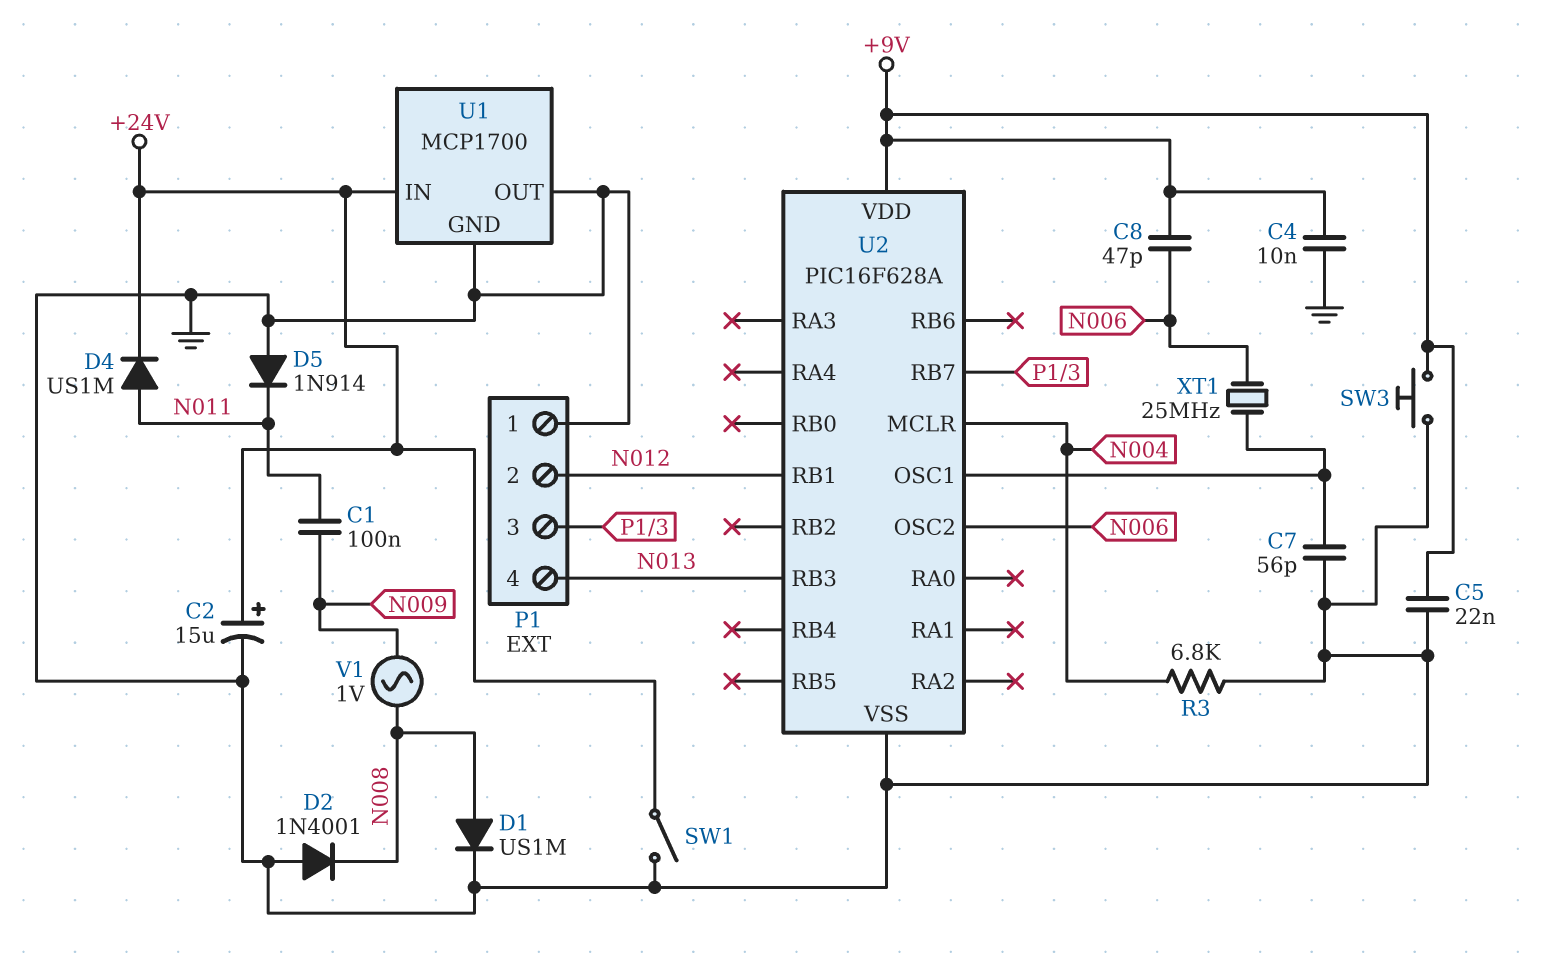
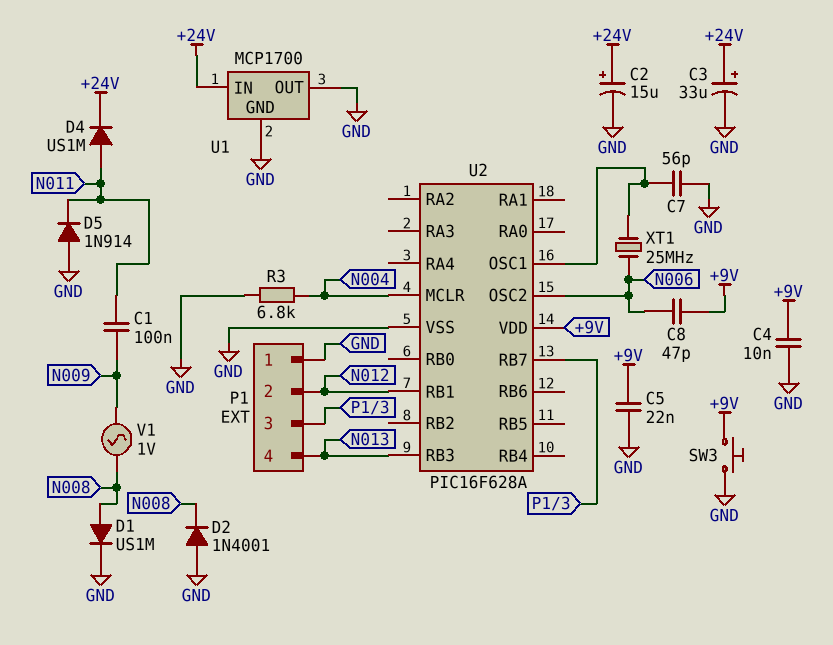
C3: none -> 33uF (plus +24V, minus GND)
SW1: switch (+24V, GND) -> none

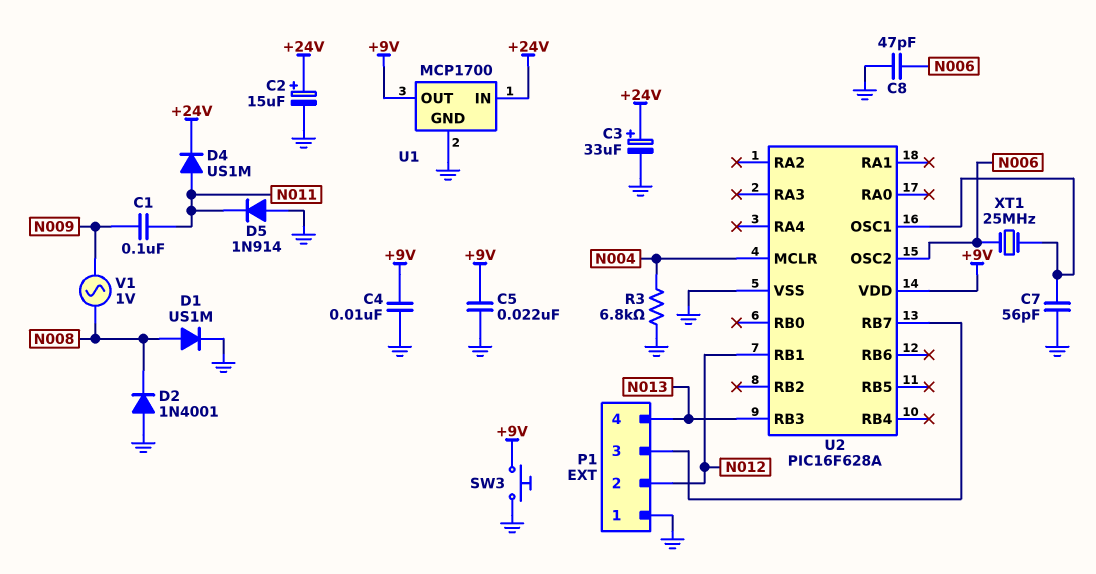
C8: 47pF (+9V, N006) -> 47pF (GND, N006)
U1 pin OUT: GND -> +9V

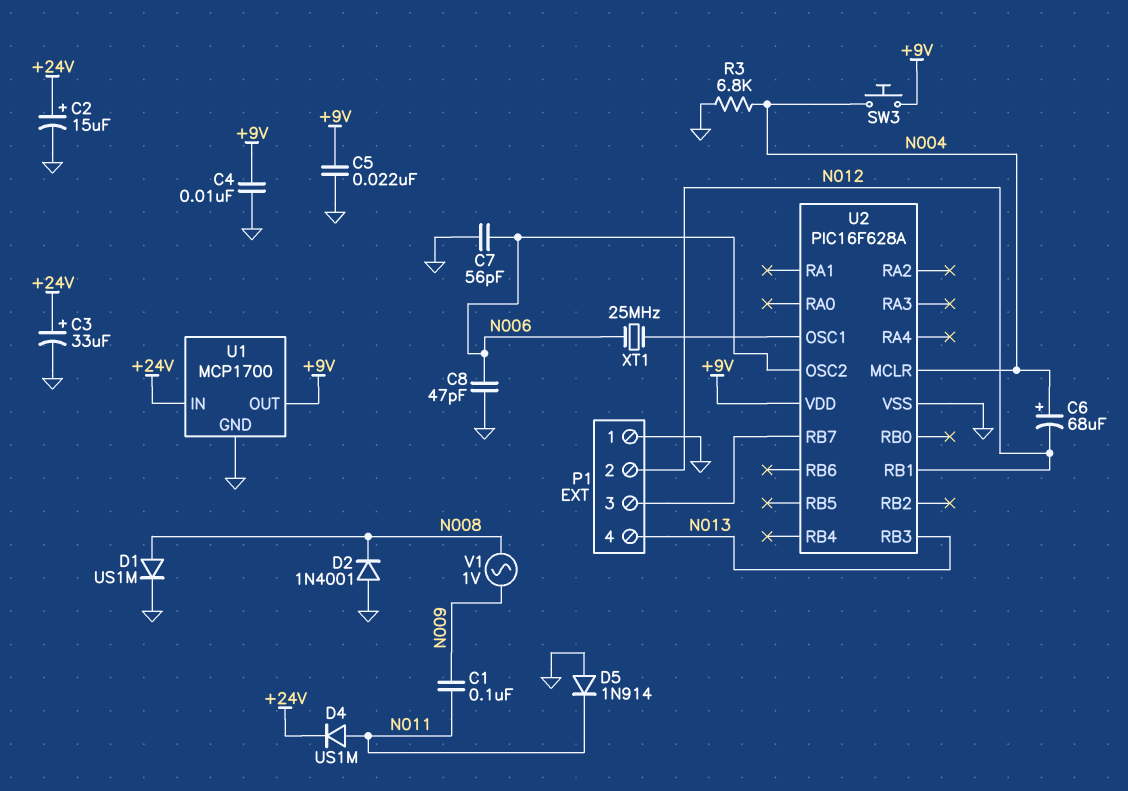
C6: none -> 68uF (plus N004, minus N012)
C7: 56pF (GND, U2/OSC1) -> 56pF (GND, N006)
SW3: button (+9V, GND) -> button (+9V, N004)

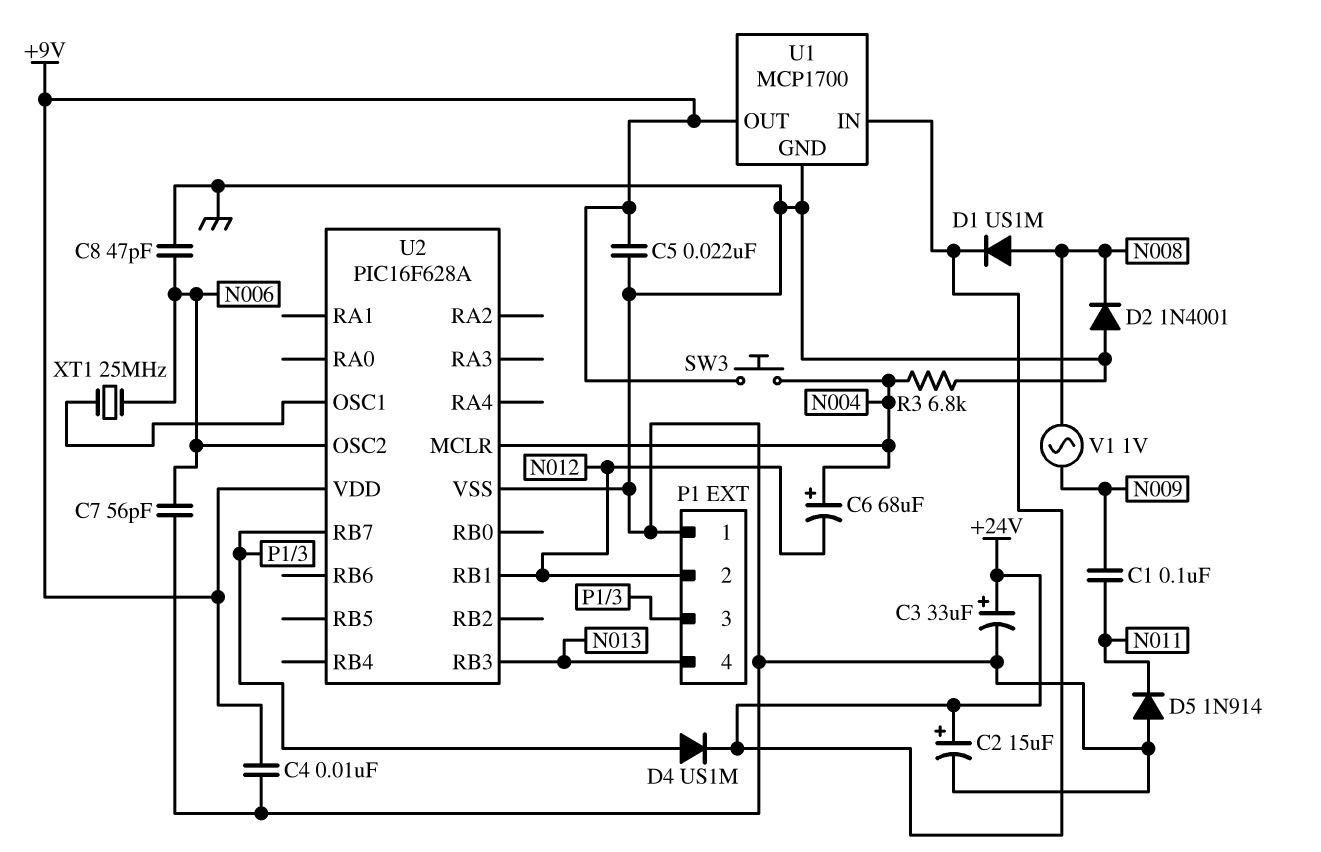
D1: diode US1M (A N008, K GND) -> diode US1M (A N008, K +24V)
D4: diode US1M (A N011, K +24V) -> diode US1M (A P1/3, K +24V)

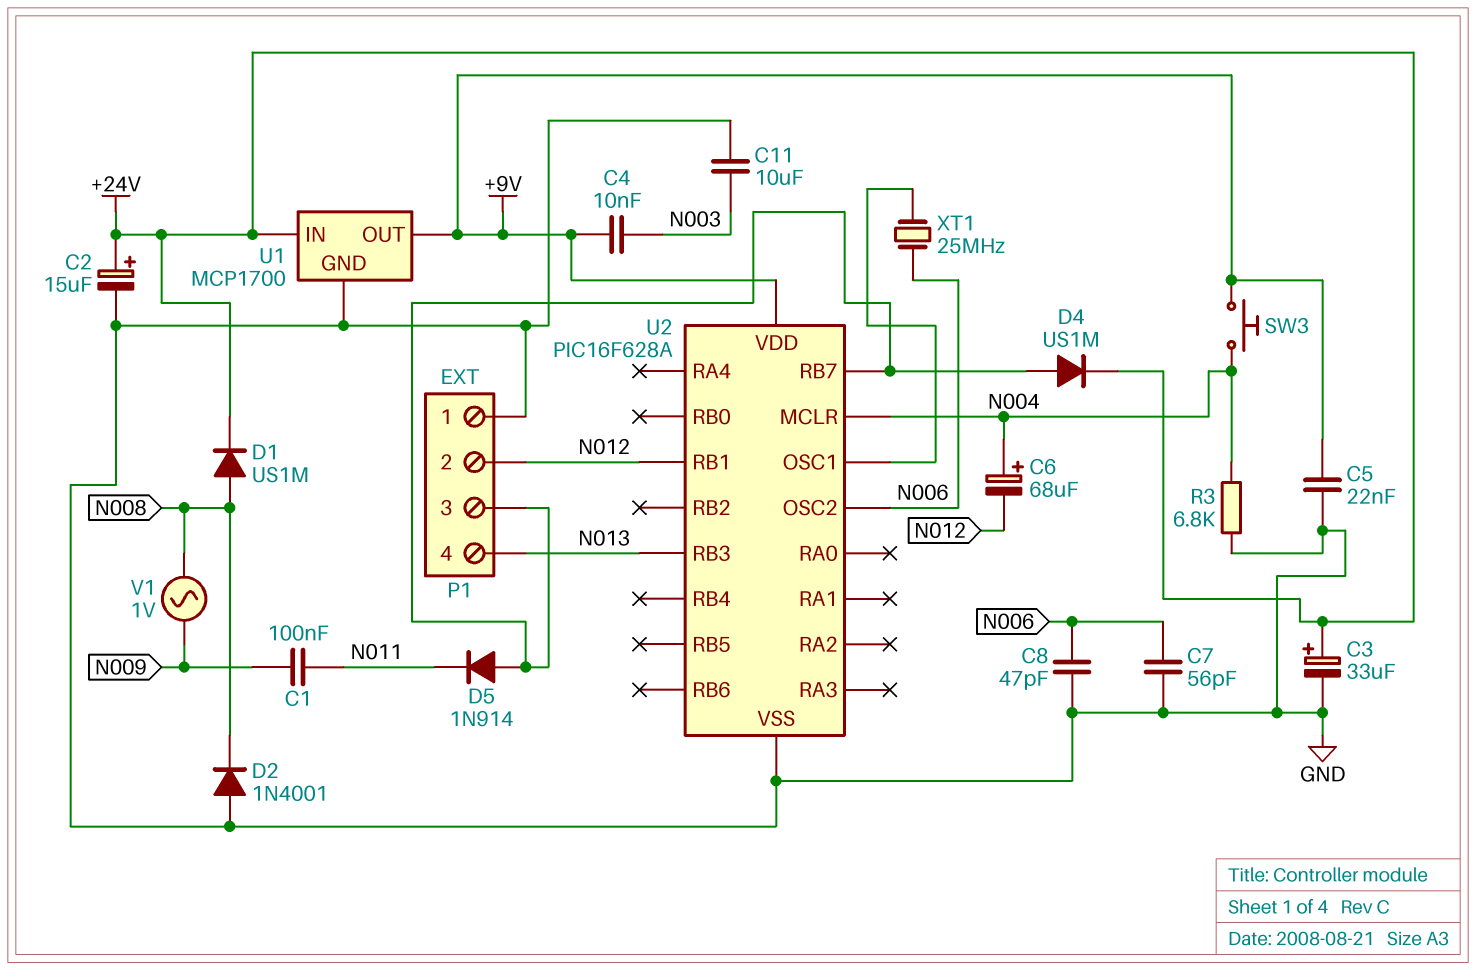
C4: 10nF (+9V, GND) -> 10nF (+9V, N003)
C11: none -> 10uF (GND, N003)
D5: diode 1N914 (A GND, K N011) -> diode 1N914 (A P1/3, K N011)

